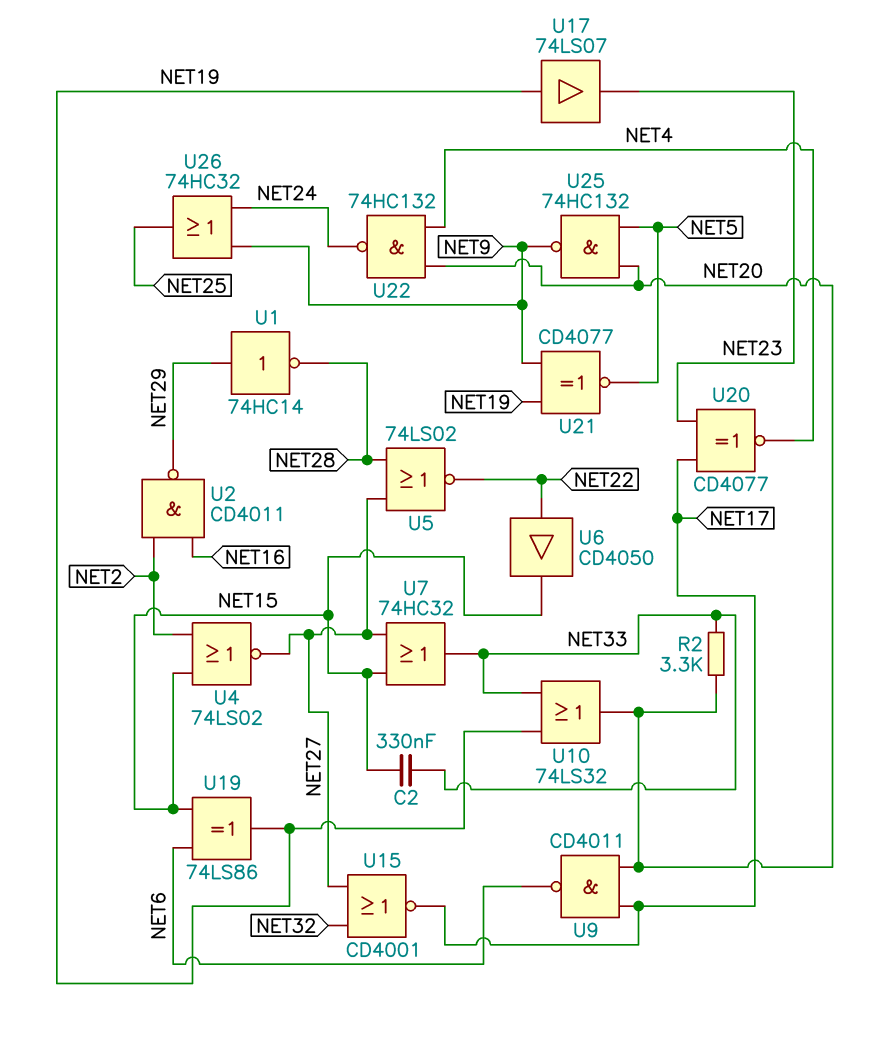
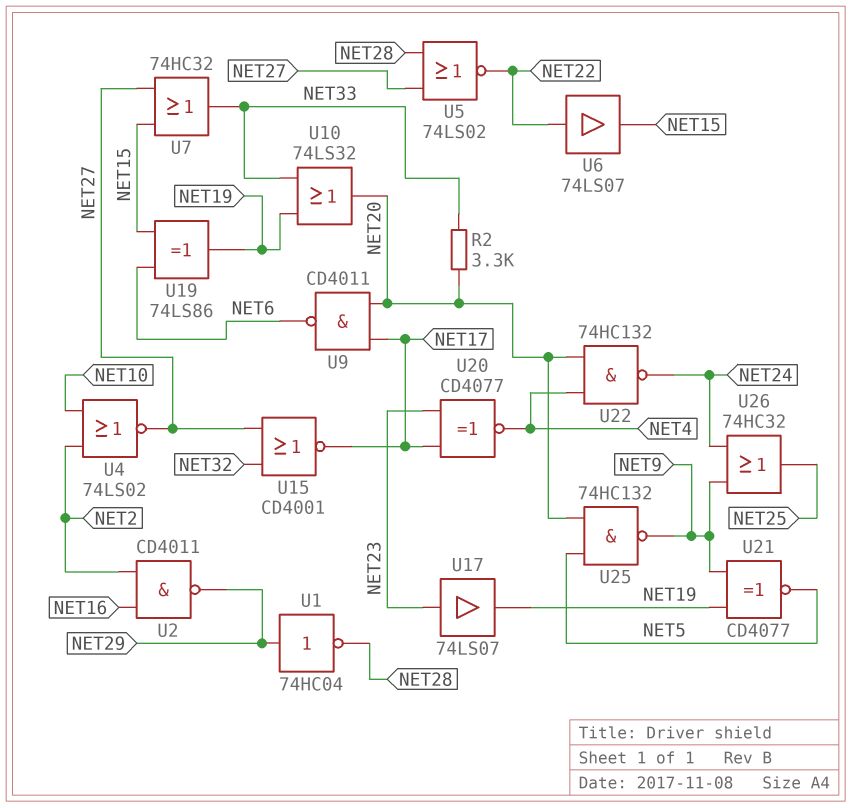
C2: 330nF (NET15, NET33) -> none
U1: NOT 74HC14 (in NET29, out NET28) -> NOT 74HC04 (in NET29, out NET28)
U4: NOR 74LS02 (in NET2, in NET15, out NET27) -> NOR 74LS02 (in NET2, in NET10, out NET27)
U6: buffer CD4050 (in NET22, out NET15) -> buffer 74LS07 (in NET22, out NET15)
U17: buffer 74LS07 (in NET19, out NET23) -> buffer 74LS07 (in NET23, out NET19)

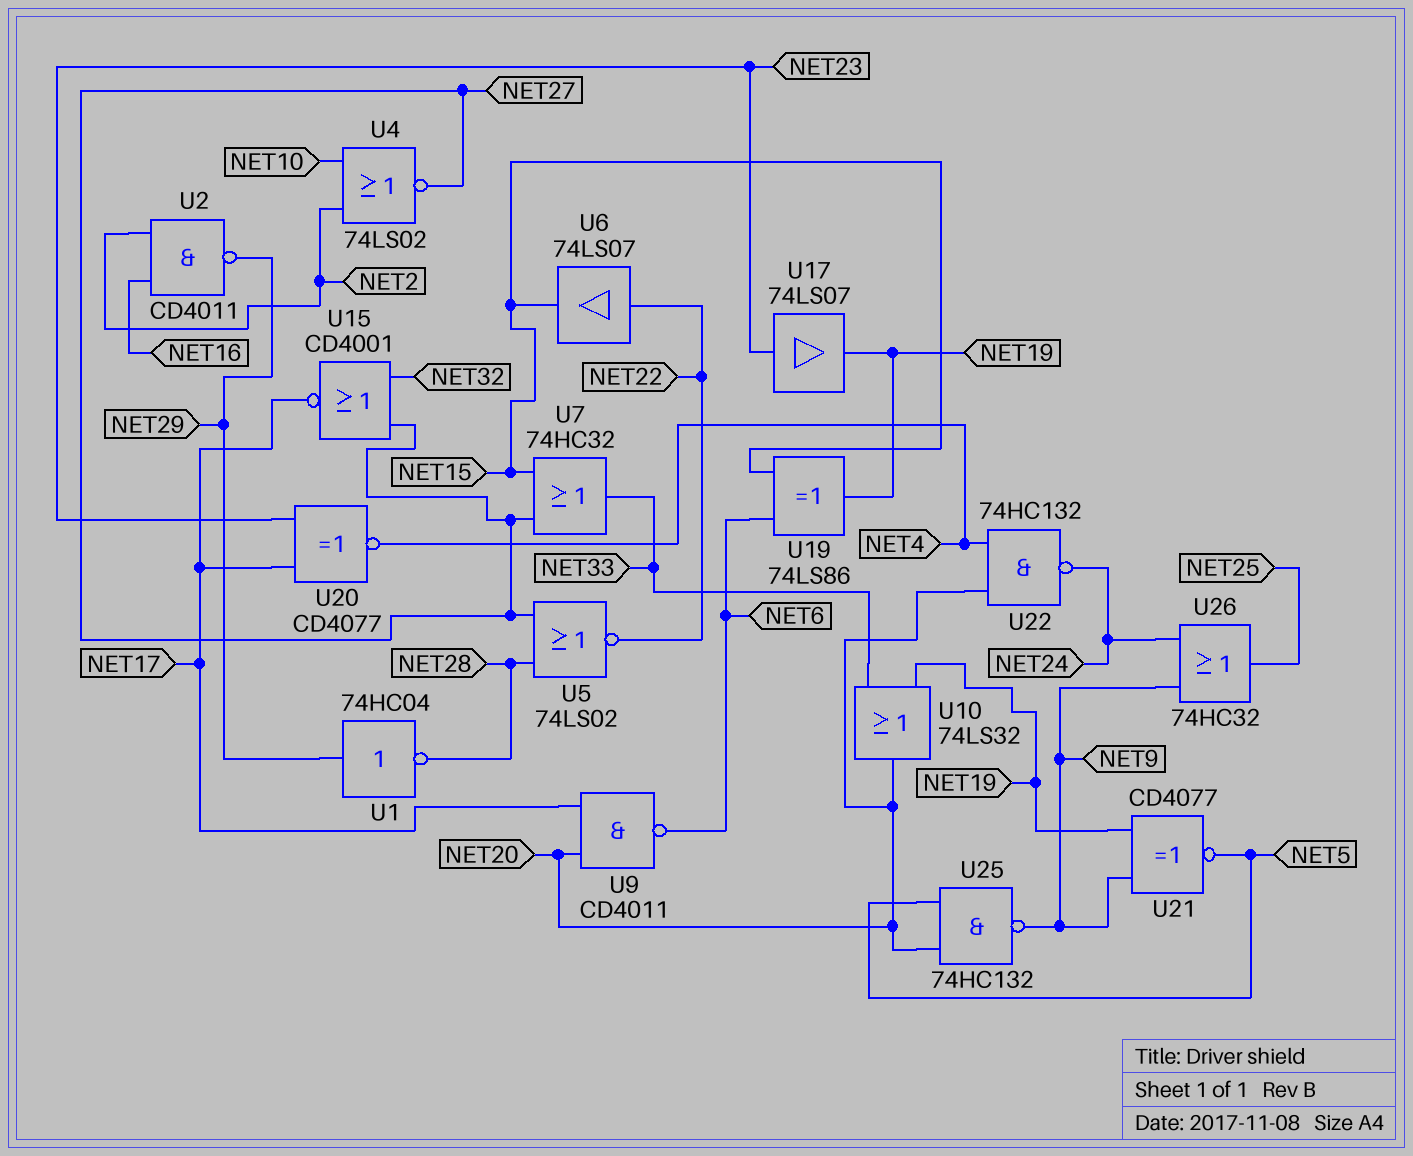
R2: 3.3k (NET20, NET33) -> none

